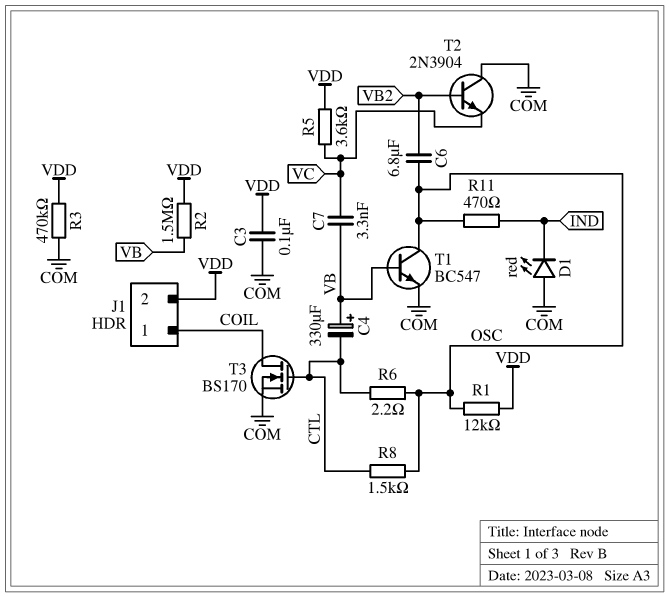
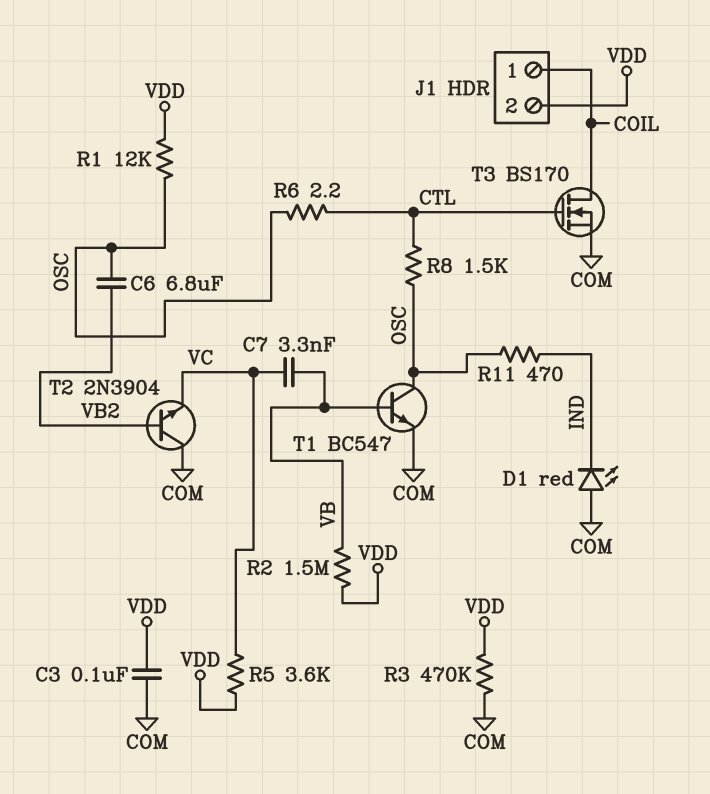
C4: 330uF (plus VB, minus CTL) -> none

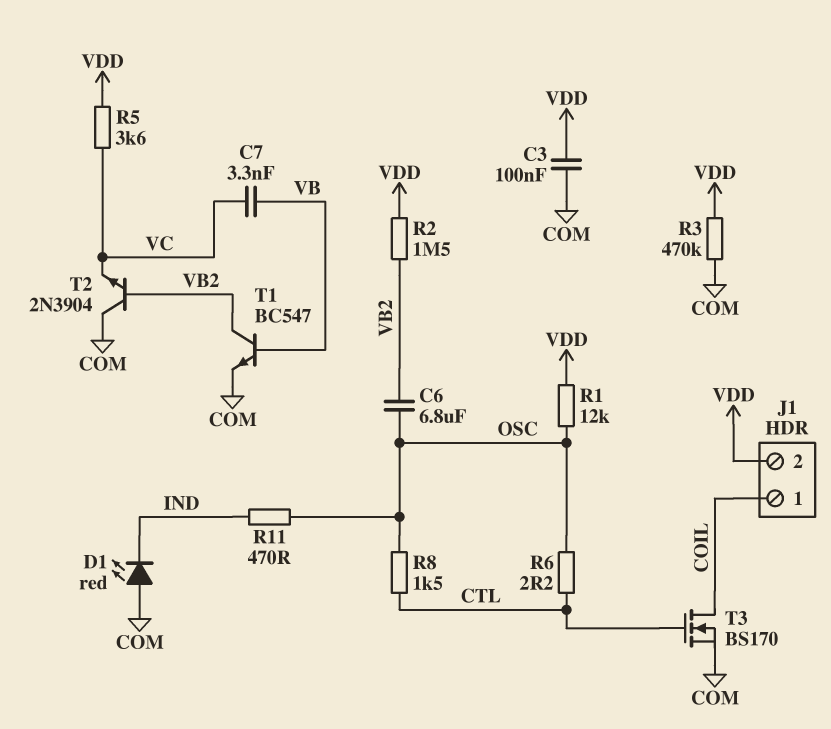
R2: 1.5M (VB, VDD) -> 1.5M (VB2, VDD)
T1: NPN BC547 (B VB, C OSC, E COM) -> NPN BC547 (B VB, C VB2, E COM)

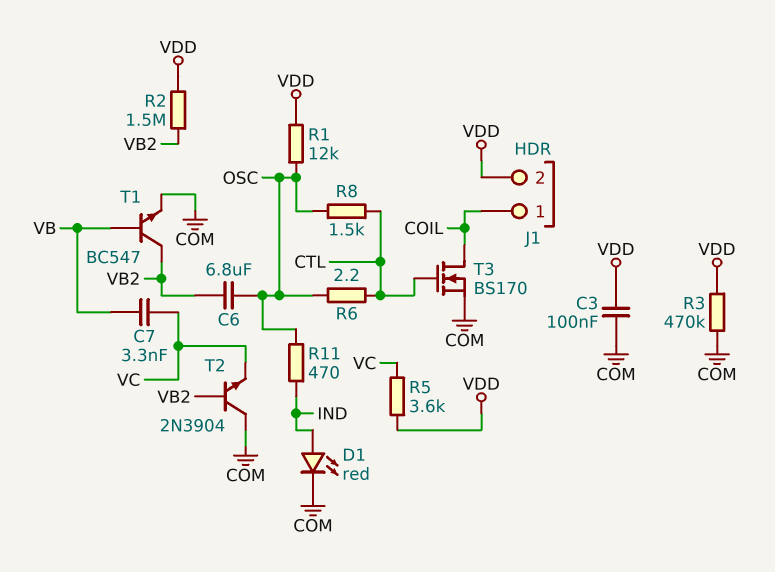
D1: LED red (A COM, K IND) -> LED red (A IND, K COM)

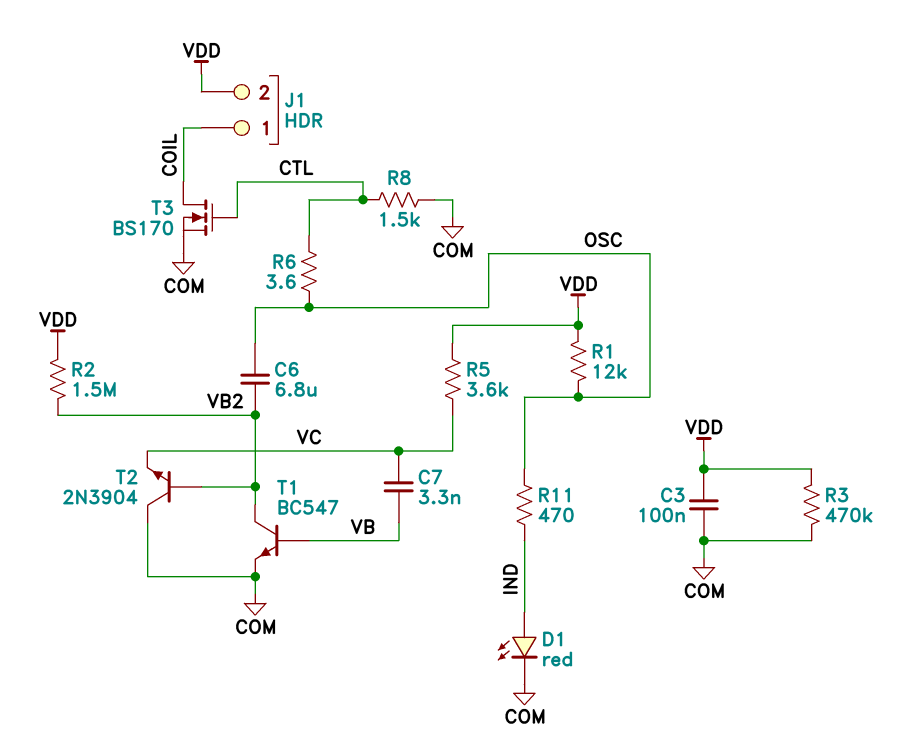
R6: 2.2 (CTL, OSC) -> 3.6 (CTL, OSC)
R8: 1.5k (CTL, OSC) -> 1.5k (COM, CTL)

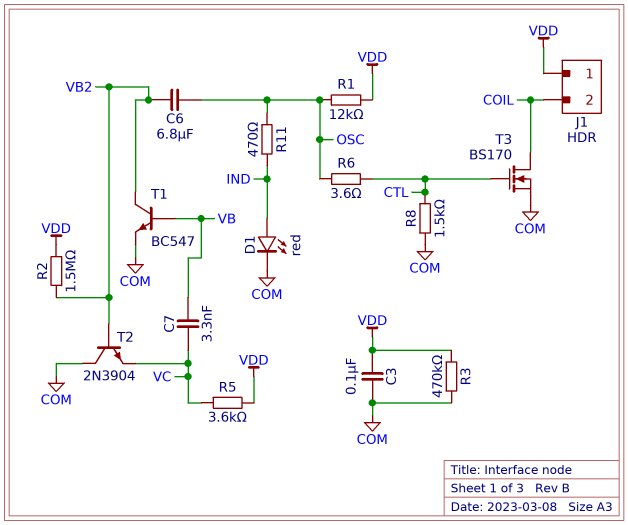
J1 pin 1: COIL -> VDD
J1 pin 2: VDD -> COIL

